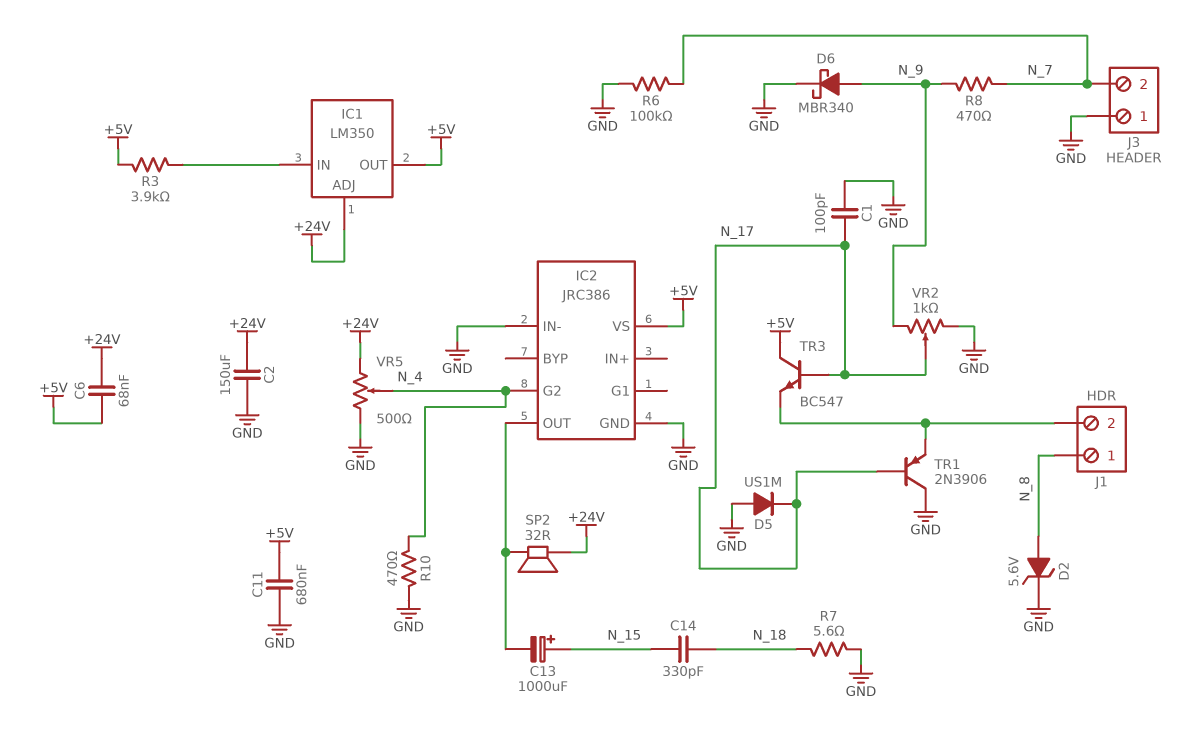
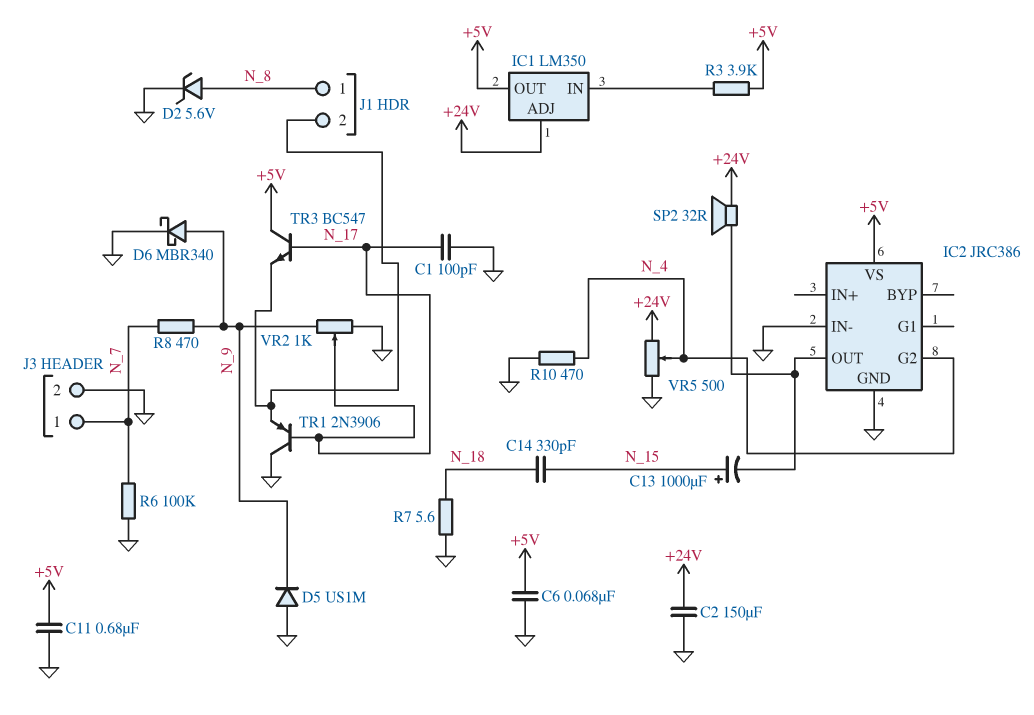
C6: 68nF (+5V, +24V) -> 68nF (+5V, GND)
D5: diode US1M (A GND, K N_17) -> diode US1M (A GND, K N_9)
J3 pin 1: GND -> N_7
J3 pin 2: N_7 -> GND

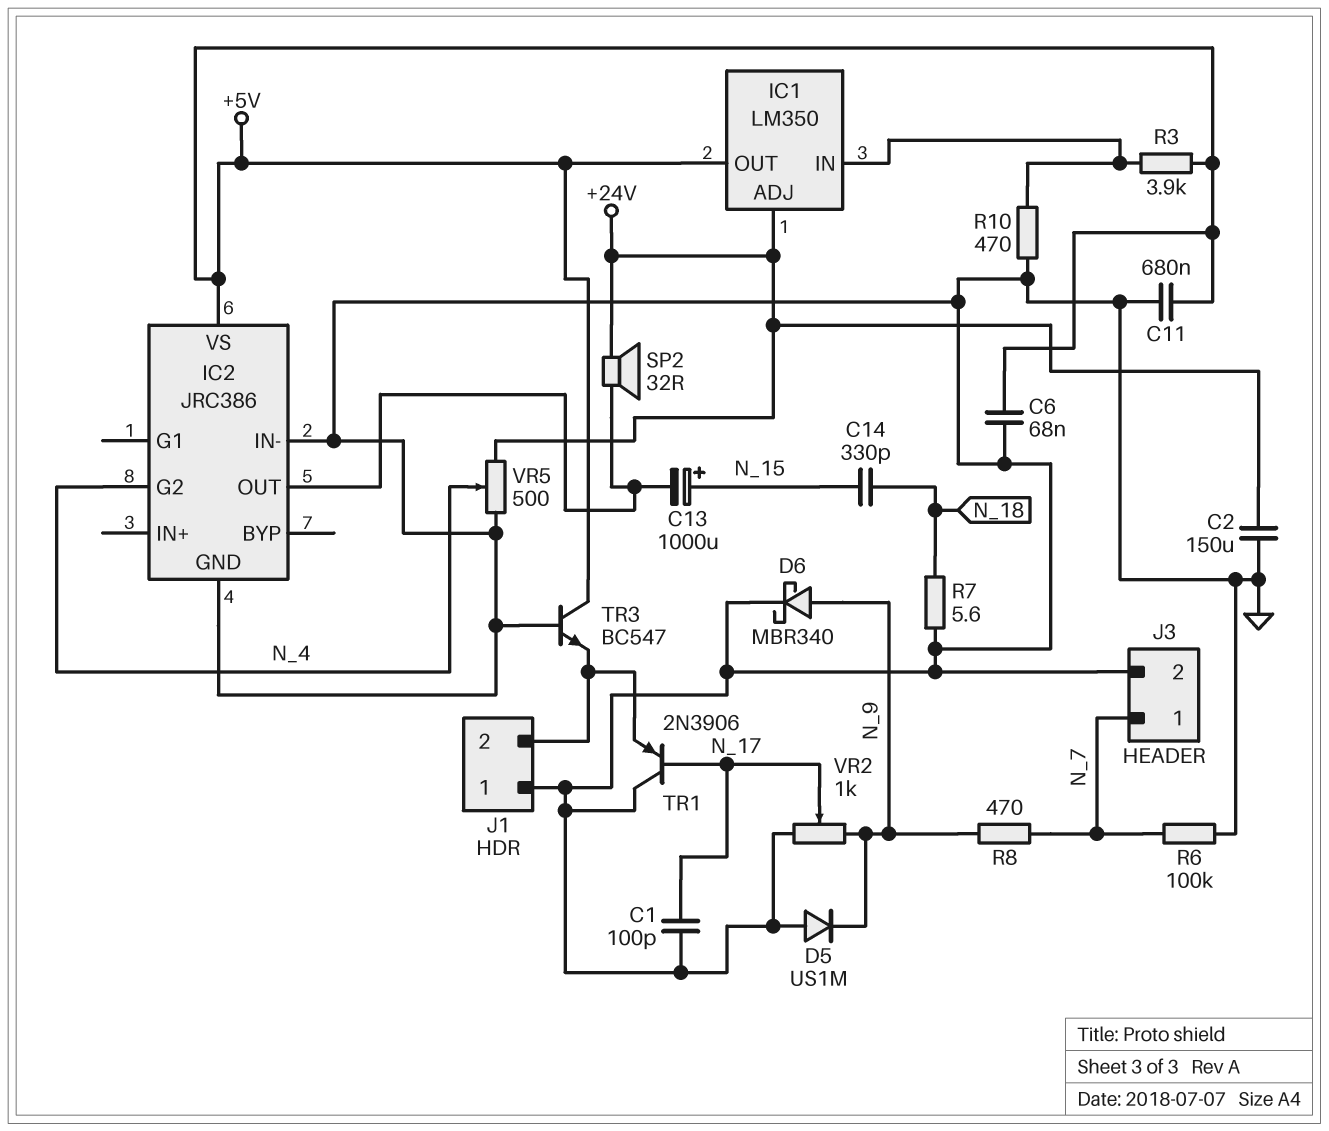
D2: zener 5.6V (A N_8, K GND) -> none
J1 pin 1: N_8 -> GND
R10: 470 (GND, N_4) -> 470 (GND, IC1/IN)
TR3: NPN BC547 (B N_17, C +5V, E J1/2) -> NPN BC547 (B GND, C +5V, E J1/2)

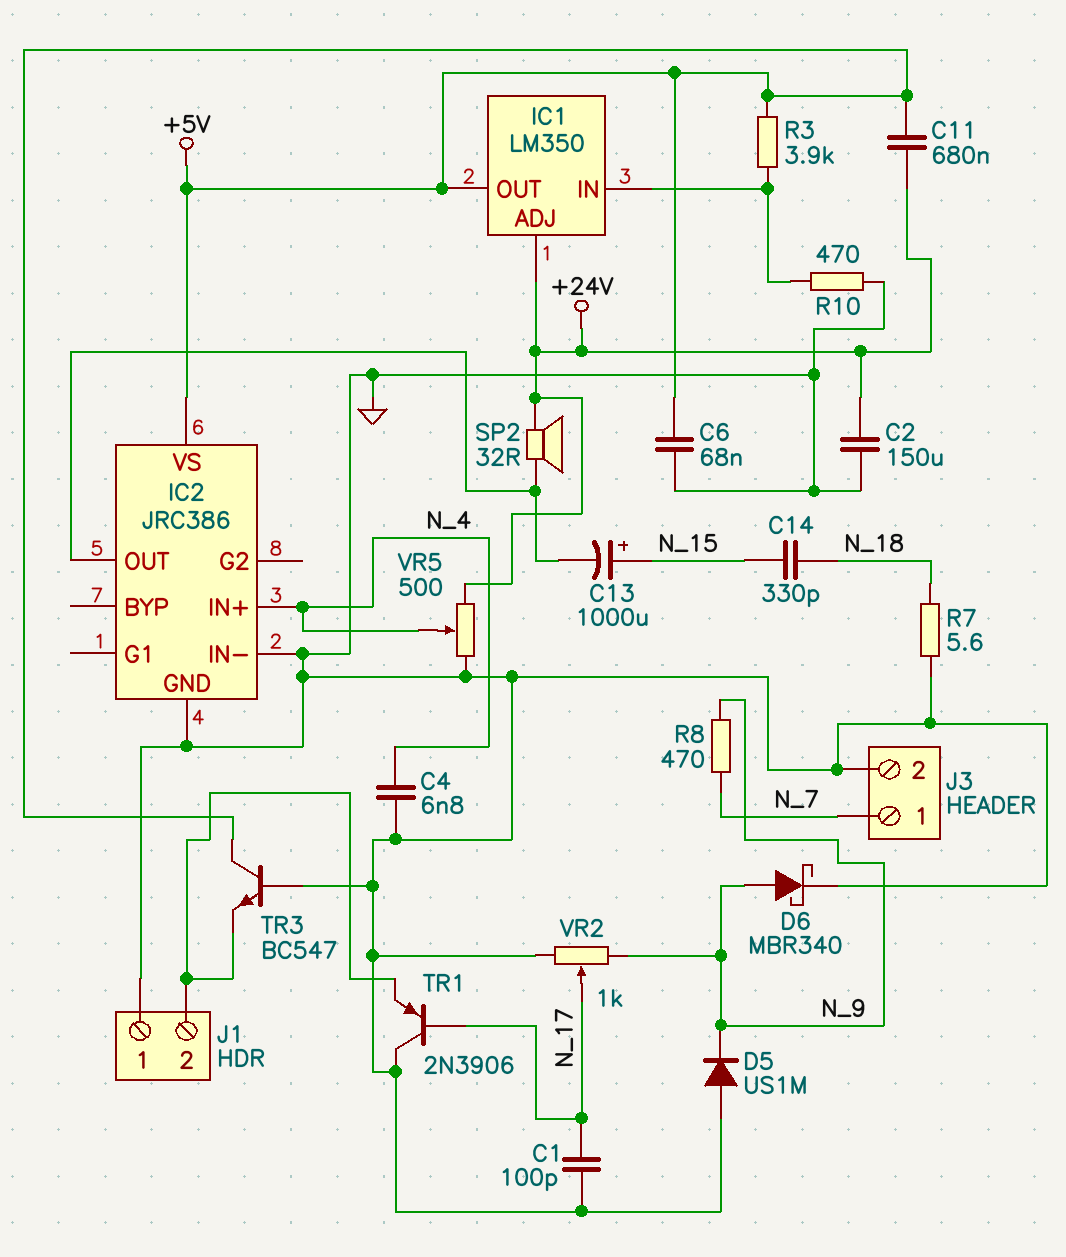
C4: none -> 6.8nF (GND, N_4)
C11: 680nF (+5V, GND) -> 680nF (+5V, +24V)
IC2 pin G2: N_4 -> none
IC2 pin IN+: none -> N_4
R6: 100k (GND, N_7) -> none

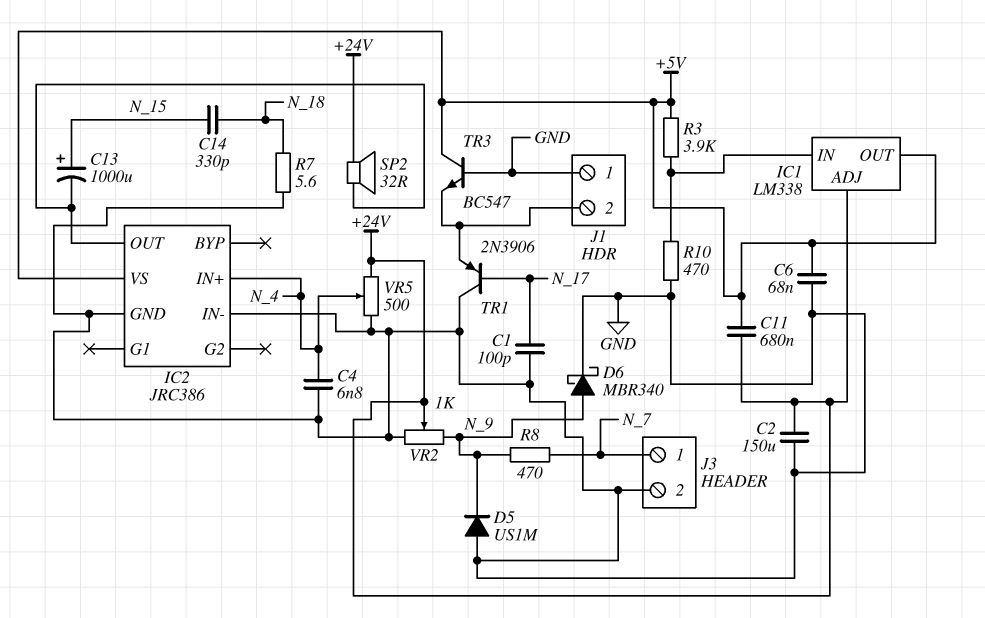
IC1: LM350 -> LM338
VR2: 1k (GND, N_9, wiper N_17) -> 1k (GND, N_9, wiper +24V)

